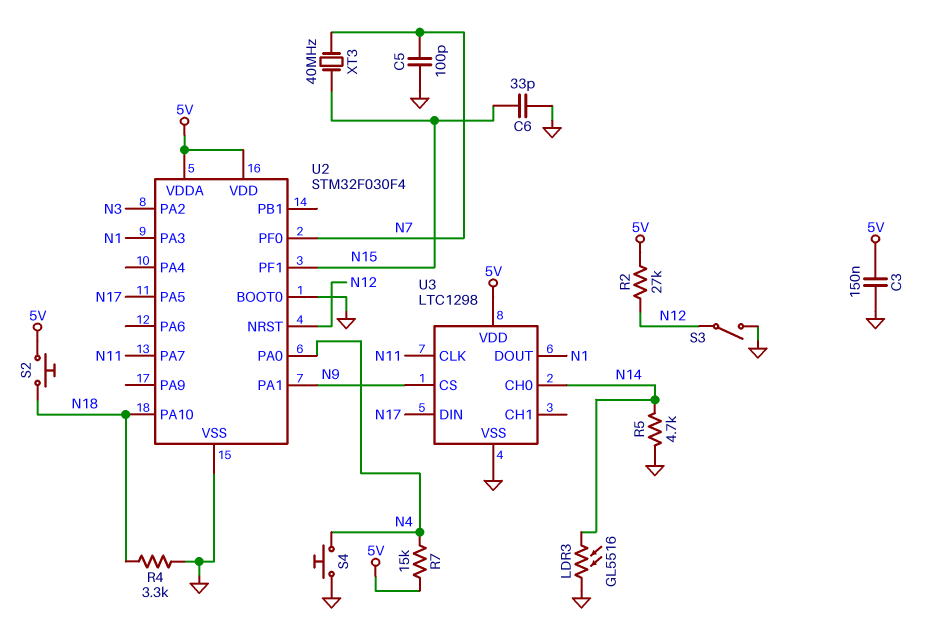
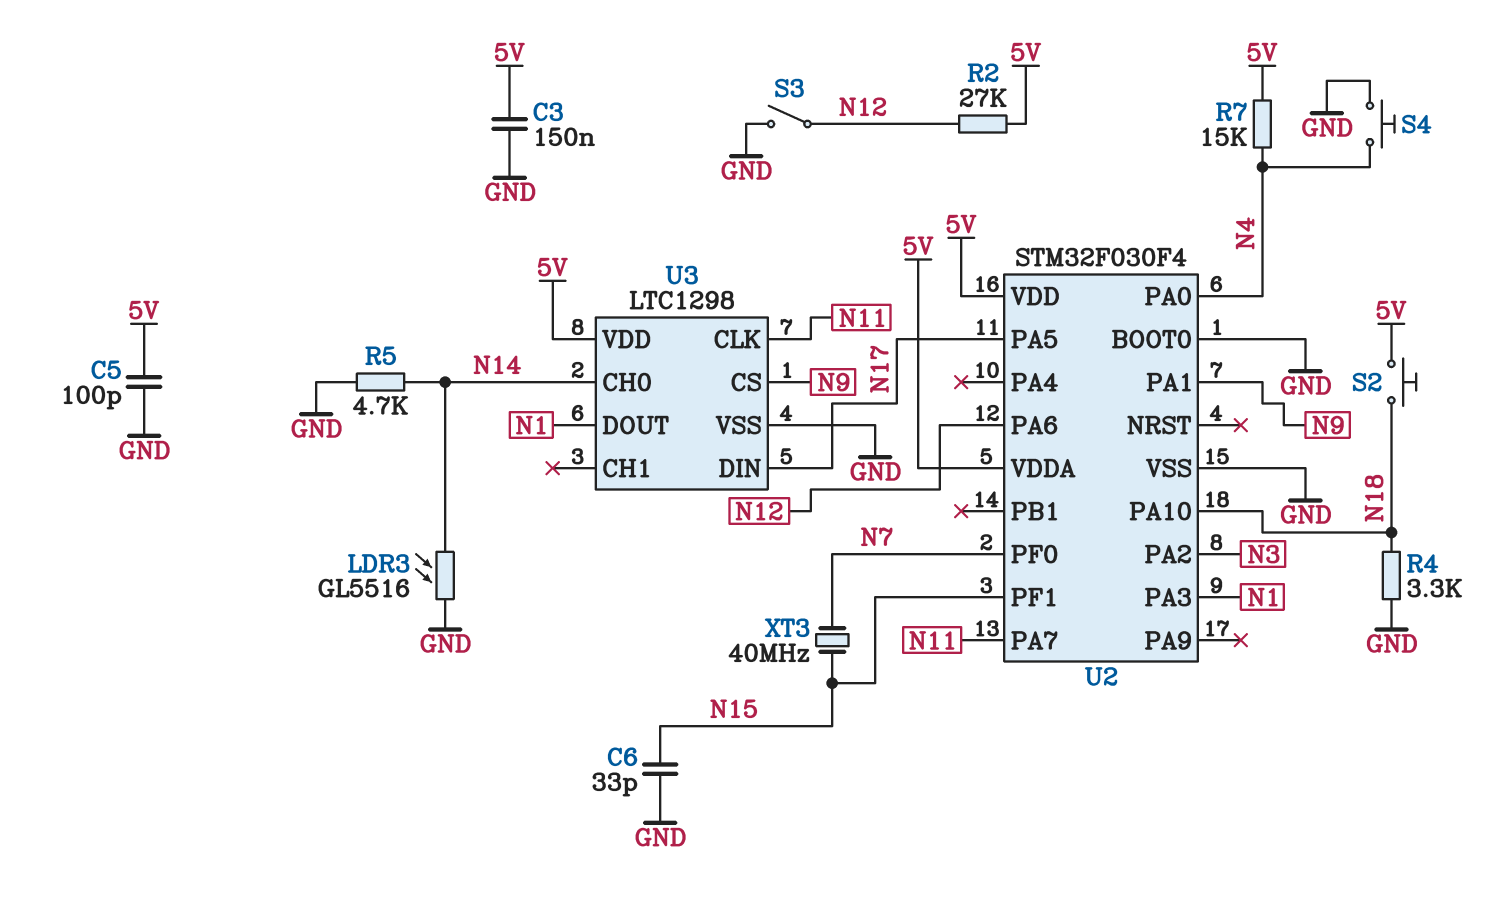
C5: 100pF (GND, N7) -> 100pF (5V, GND)
U2 pin NRST: N12 -> none
U2 pin PA6: none -> N12

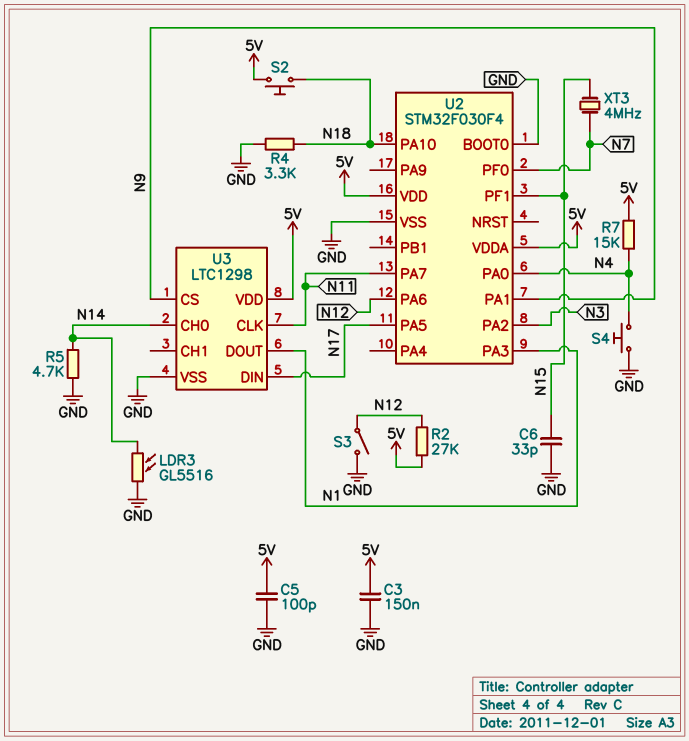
XT3: 40MHz (N7, N15) -> 4MHz (N7, N15)

